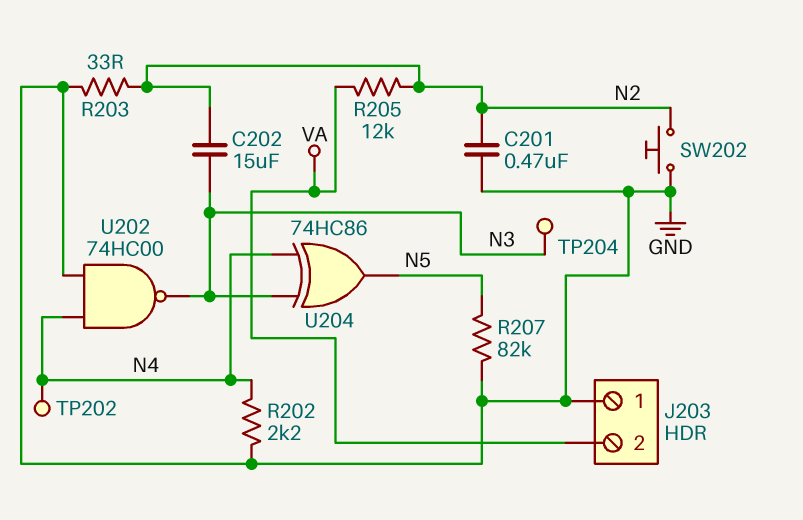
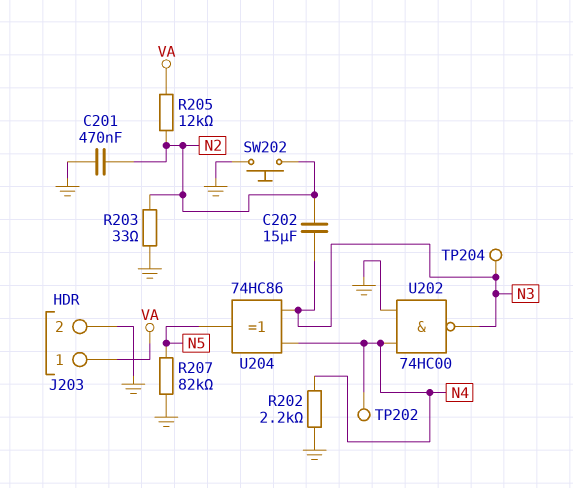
J203 pin 1: GND -> VA
J203 pin 2: VA -> GND

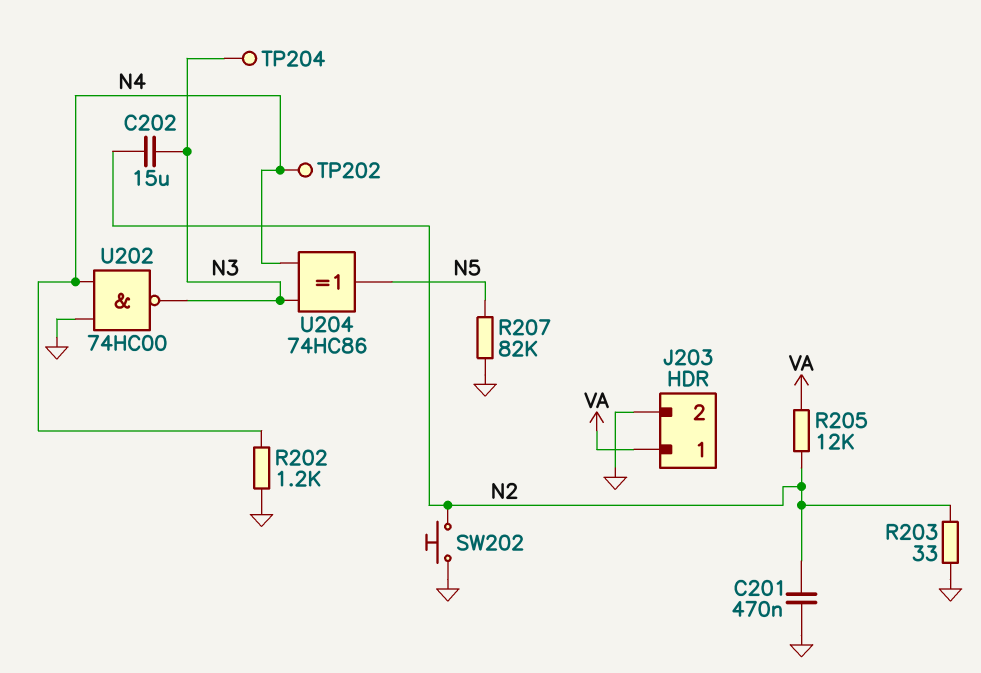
R202: 2.2k (GND, N4) -> 1.2k (GND, N4)

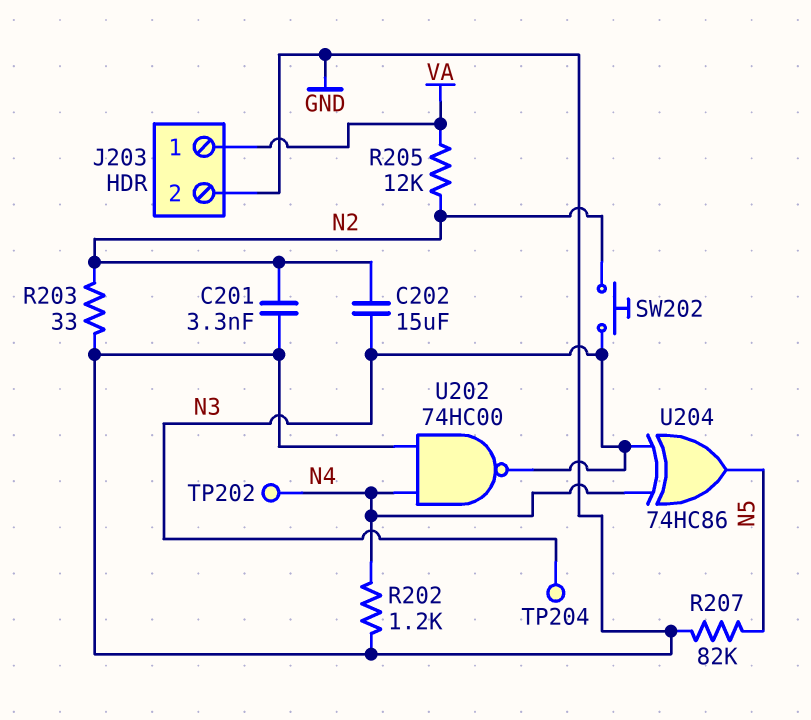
C201: 470nF (GND, N2) -> 3.3nF (GND, N2)
SW202: button (GND, N2) -> button (N2, N3)

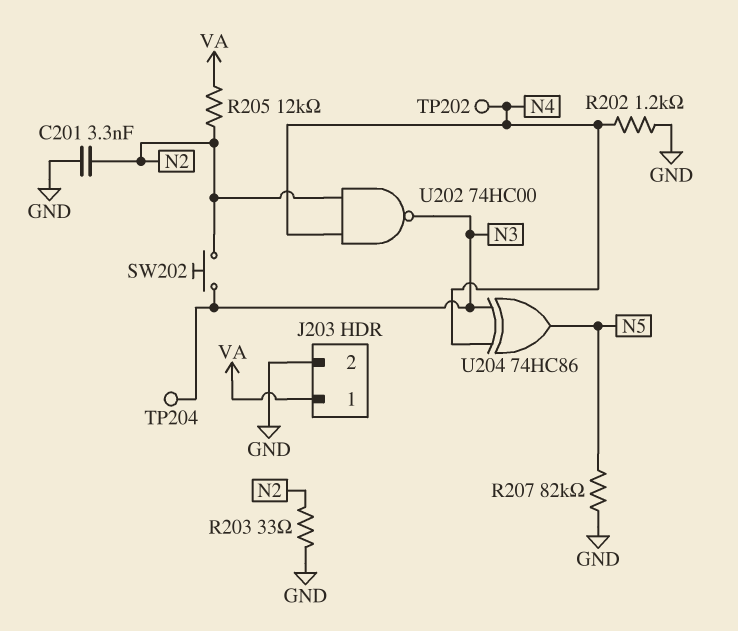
C202: 15uF (N2, N3) -> none
U202: NAND 74HC00 (in GND, in N4, out N3) -> NAND 74HC00 (in N2, in N4, out N3)

